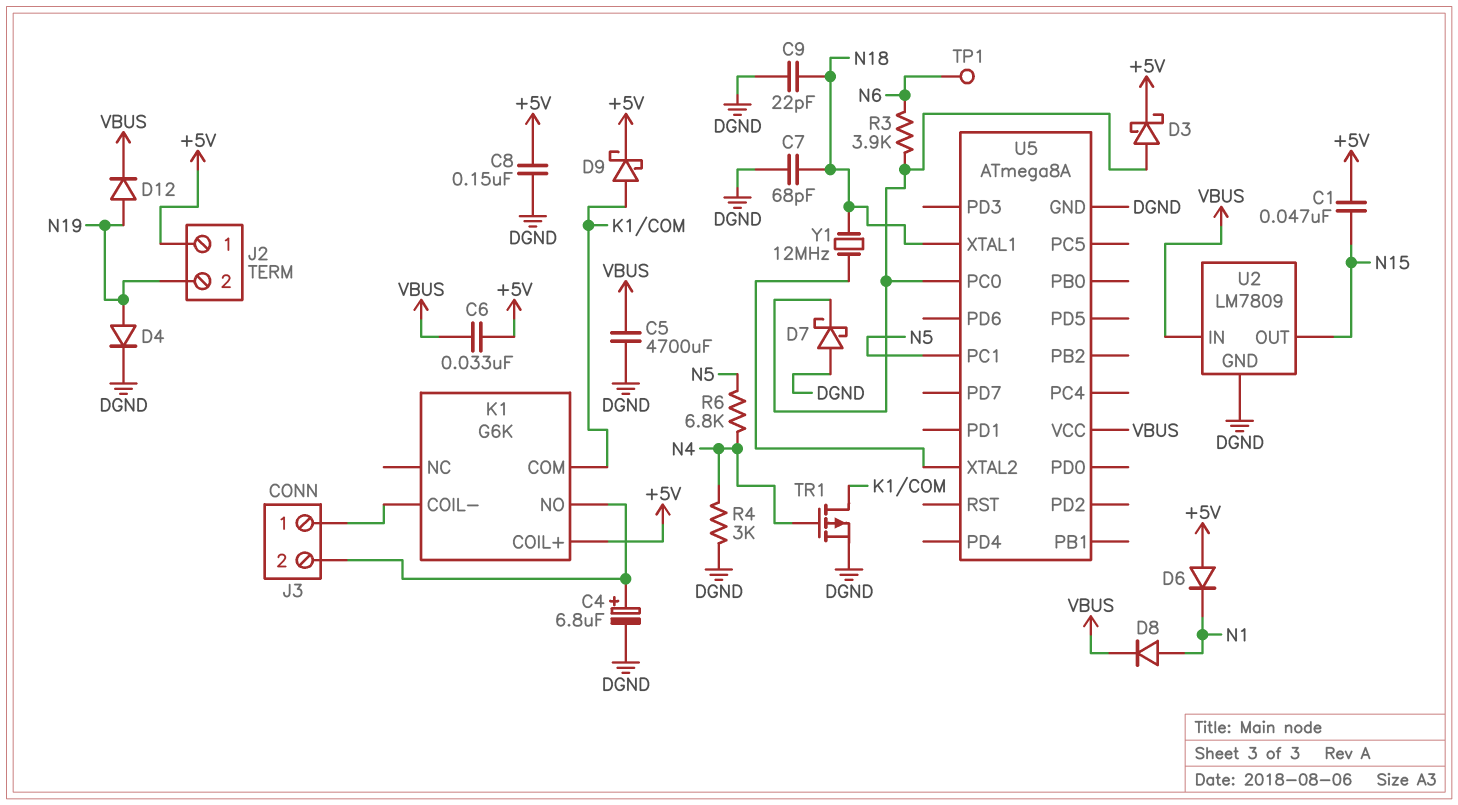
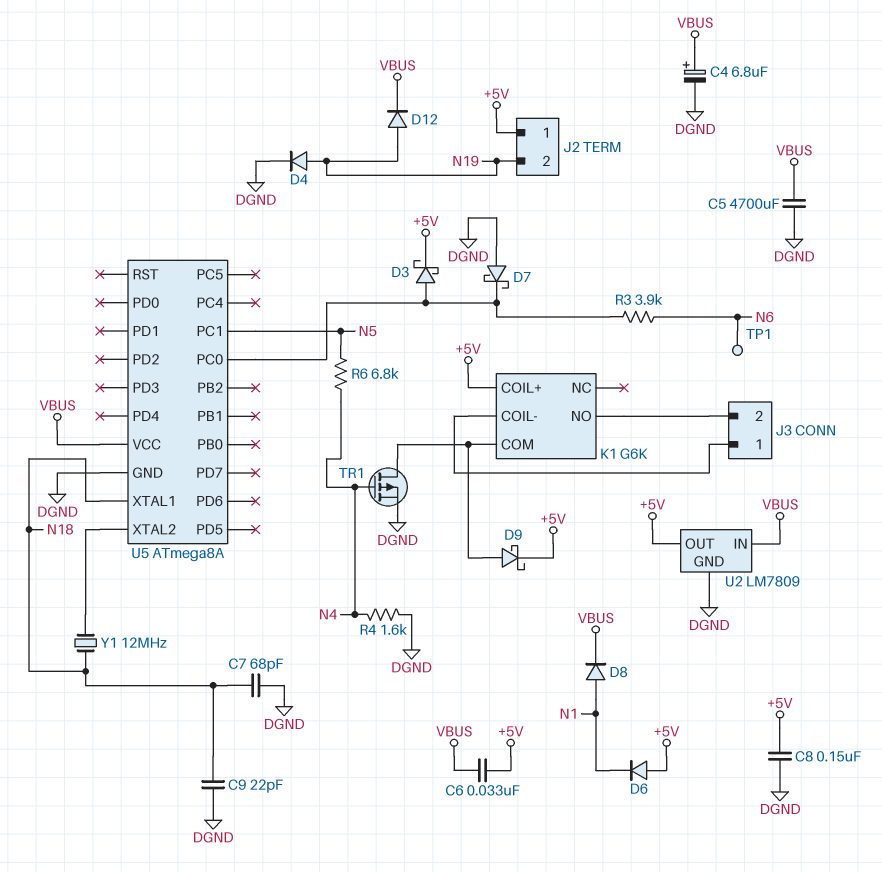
C1: 47nF (+5V, N15) -> none
C4: 6.8uF (plus J3/2, minus DGND) -> 6.8uF (plus VBUS, minus DGND)
R4: 3k (DGND, N4) -> 1.6k (DGND, N4)
U2 pin OUT: N15 -> +5V

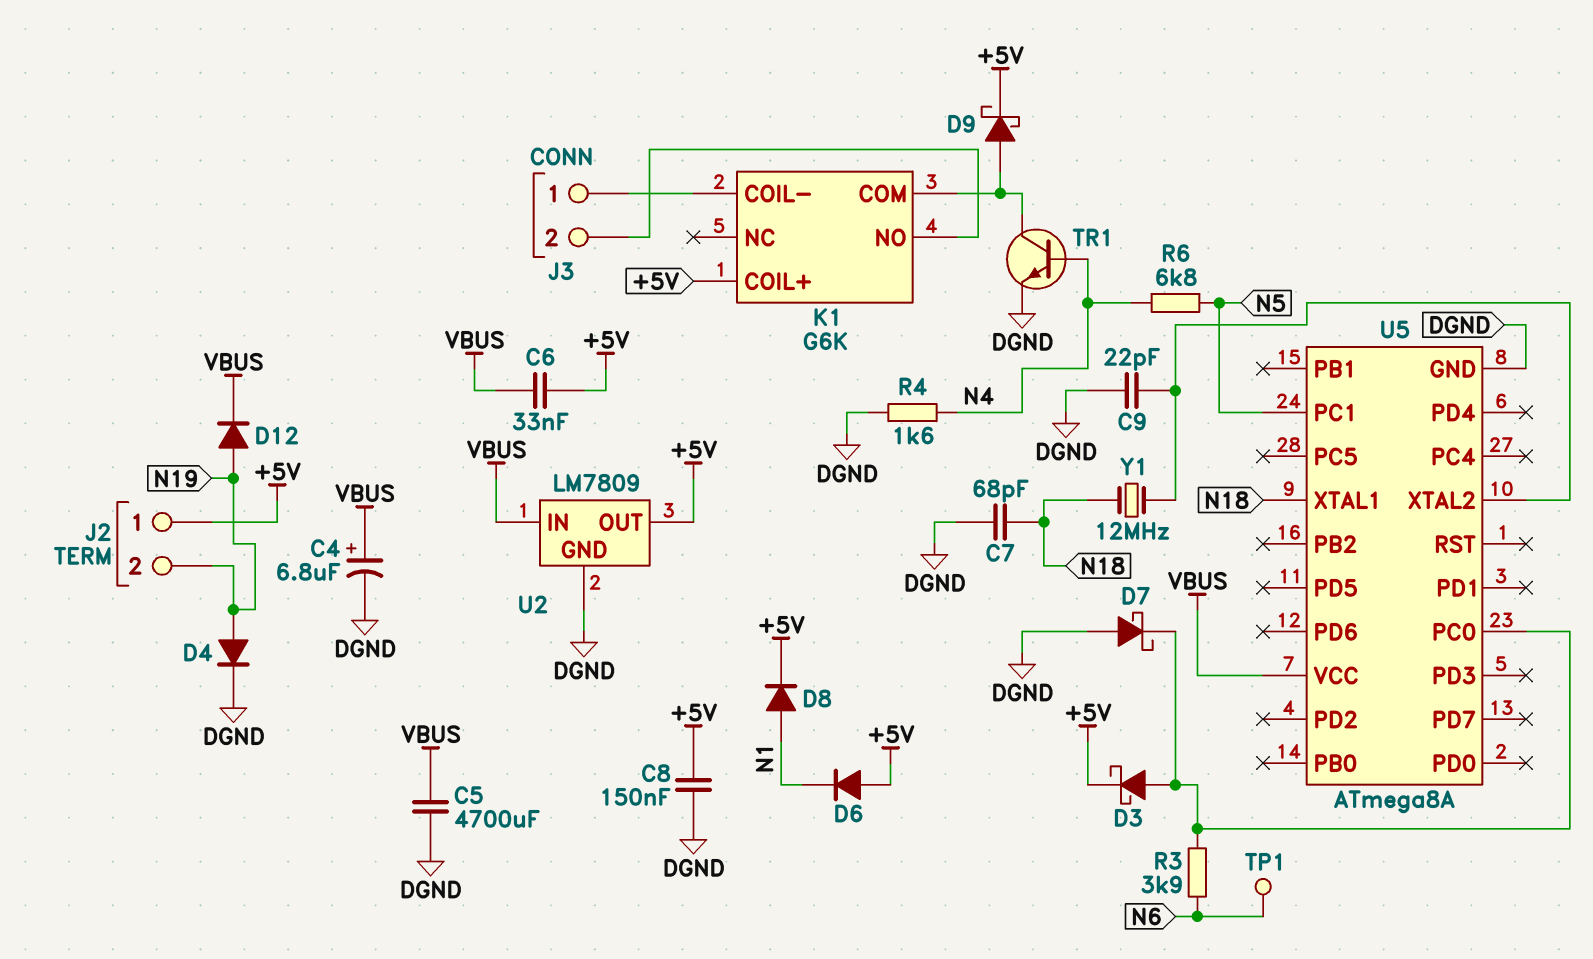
C9: 22pF (DGND, N18) -> 22pF (DGND, U5/XTAL2)
D8: diode (A N1, K VBUS) -> diode (A N1, K +5V)
TR1: PMOS (G N4, D K1/COM, S DGND) -> NPN (B N4, C K1/COM, E DGND)

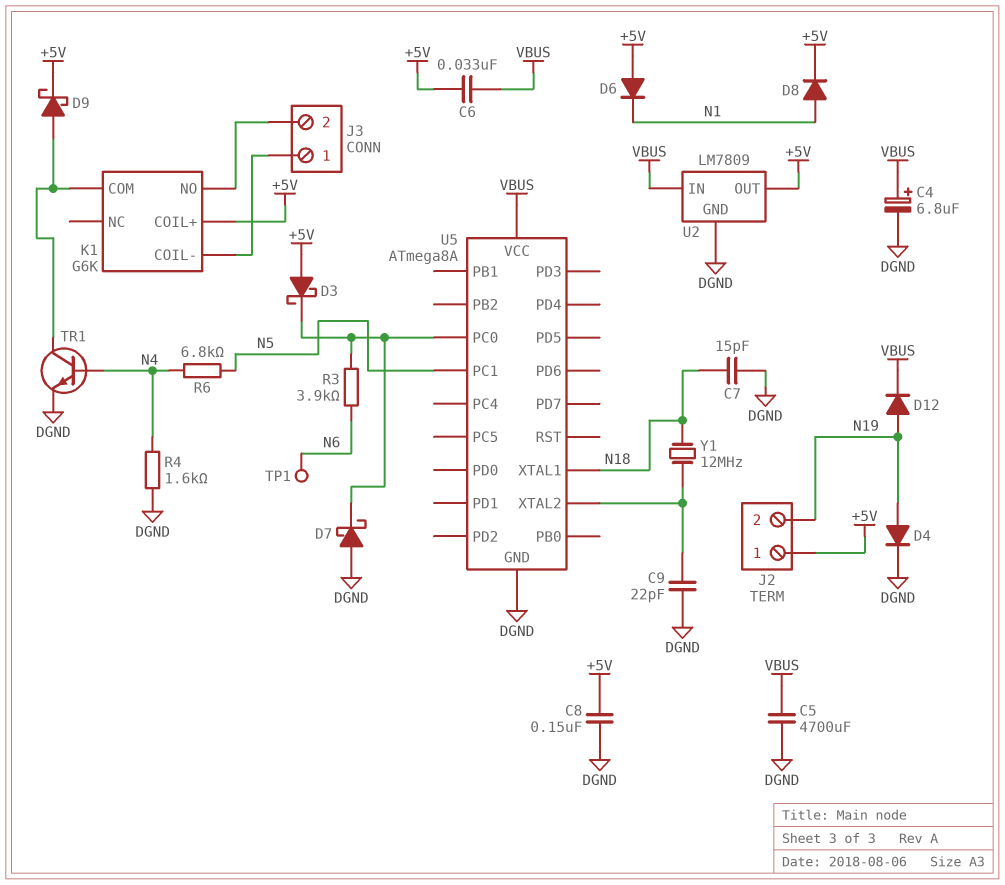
C7: 68pF (DGND, N18) -> 15pF (DGND, N18)
D3: schottky (A U5/PC0, K +5V) -> schottky (A +5V, K U5/PC0)

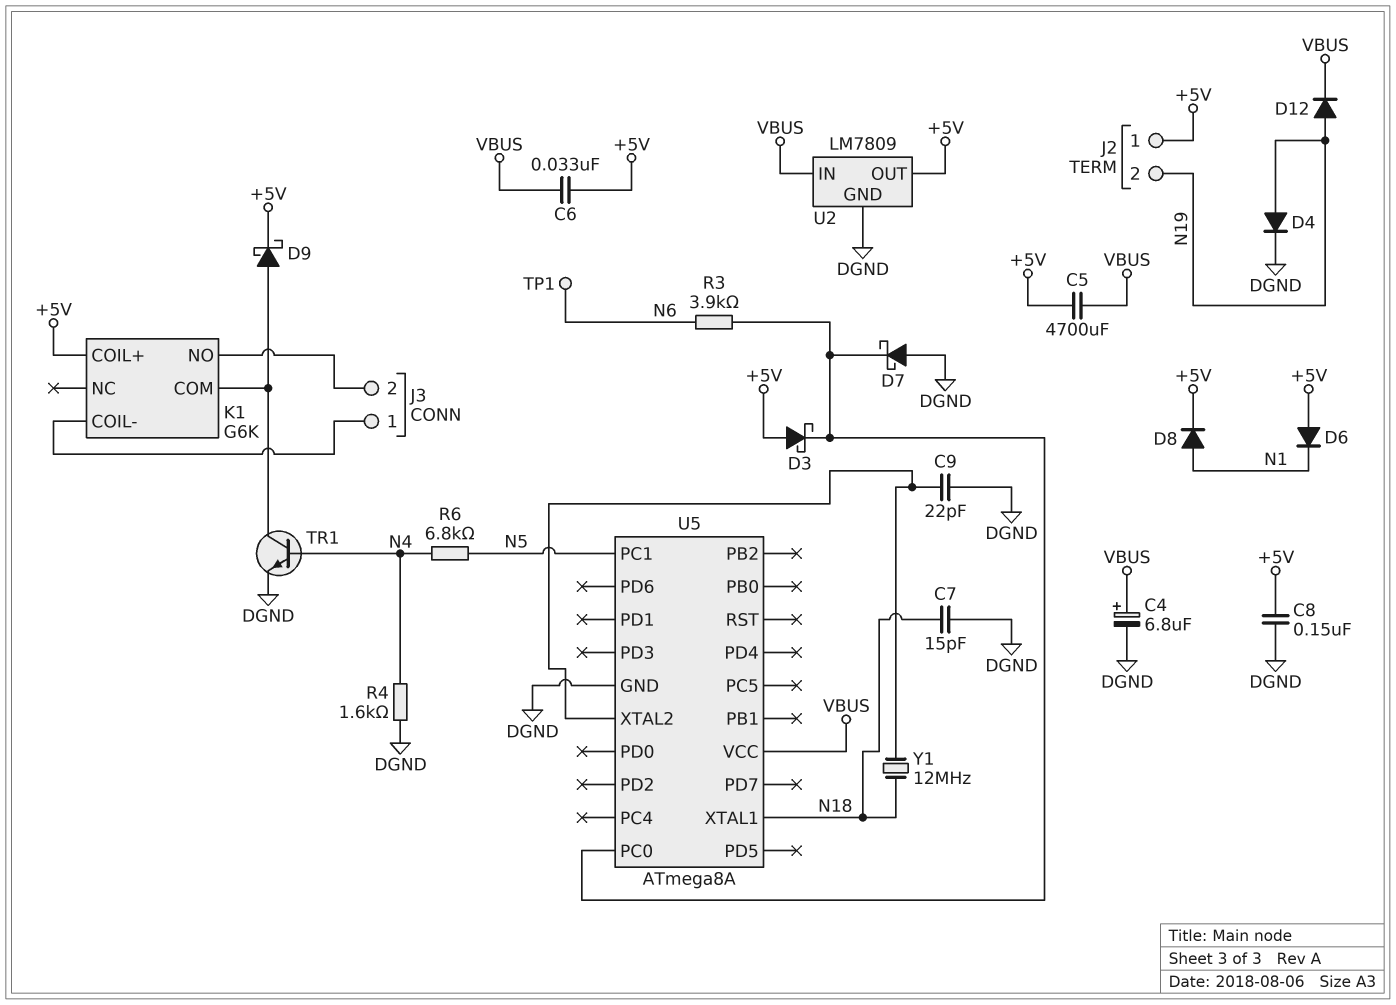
C5: 4700uF (DGND, VBUS) -> 4700uF (+5V, VBUS)

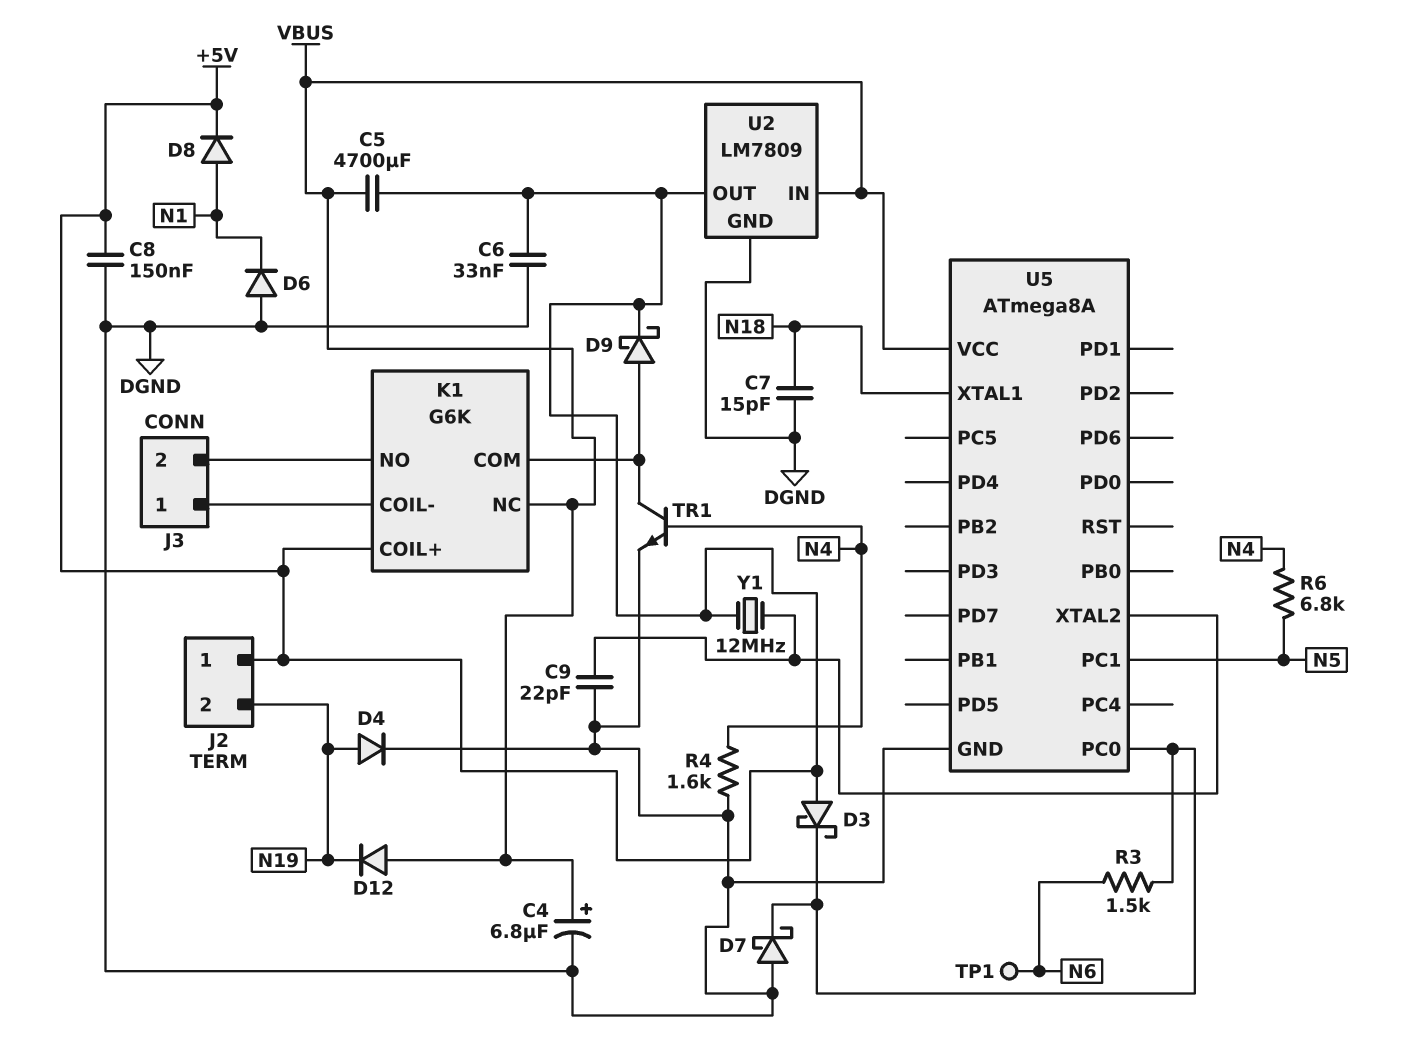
C6: 33nF (+5V, VBUS) -> 33nF (+5V, DGND)
D6: diode (A +5V, K N1) -> diode (A DGND, K N1)
D12: diode (A N19, K VBUS) -> diode (A VBUS, K N19)
K1 pin NC: none -> VBUS
R3: 3.9k (N6, U5/PC0) -> 1.5k (N6, U5/PC0)
Y1: 12MHz (N18, U5/XTAL2) -> 12MHz (+5V, U5/XTAL2)

